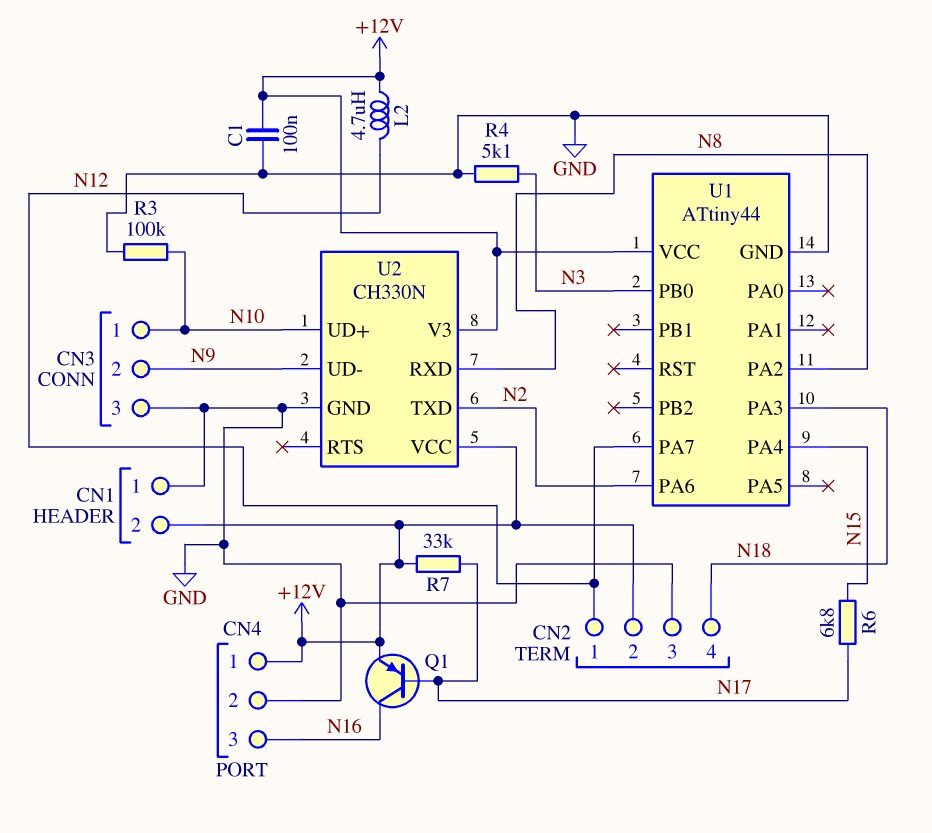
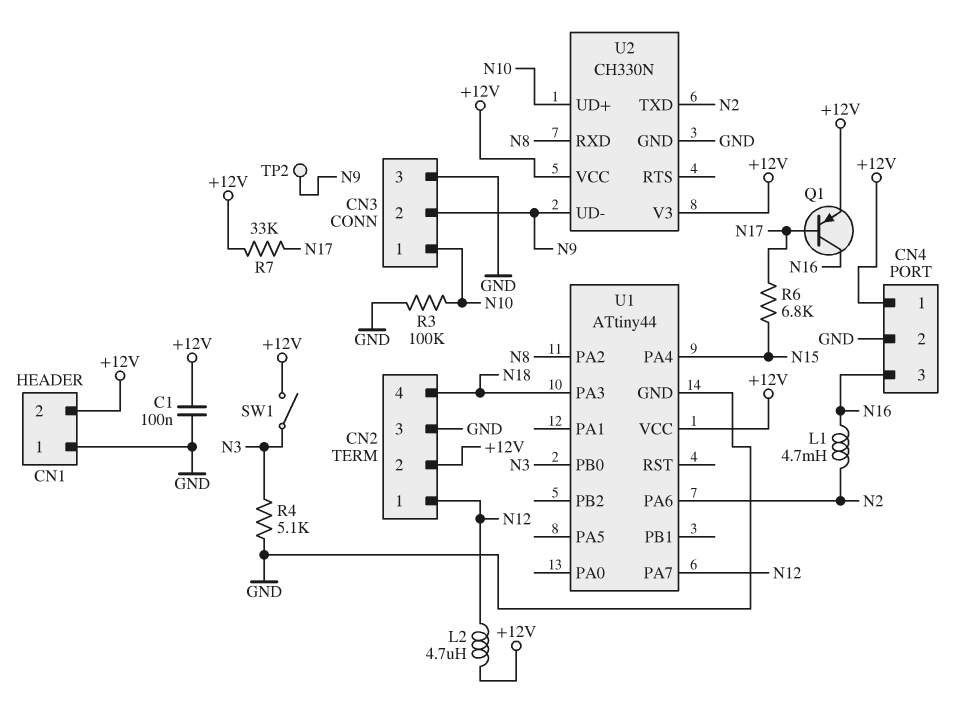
L1: none -> 4.7mH (N2, N16)
SW1: none -> switch (+12V, N3)
TP2: none -> test point (N9)

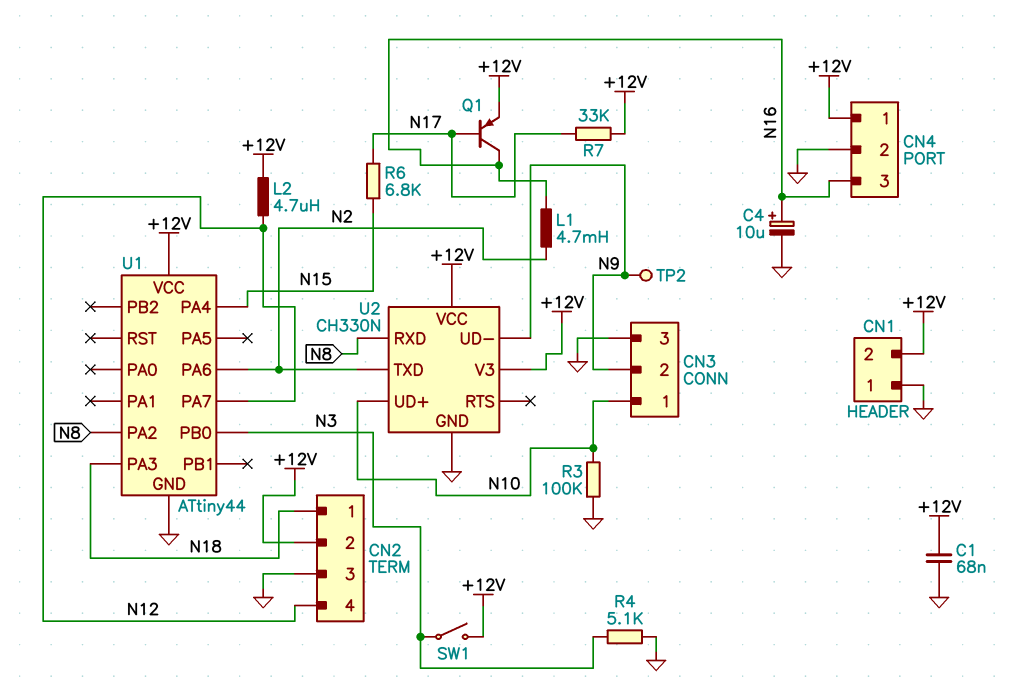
C1: 100nF (+12V, GND) -> 68nF (+12V, GND)
C4: none -> 10uF (plus N16, minus GND)
CN2 pin 1: N12 -> N18
CN2 pin 4: N18 -> N12

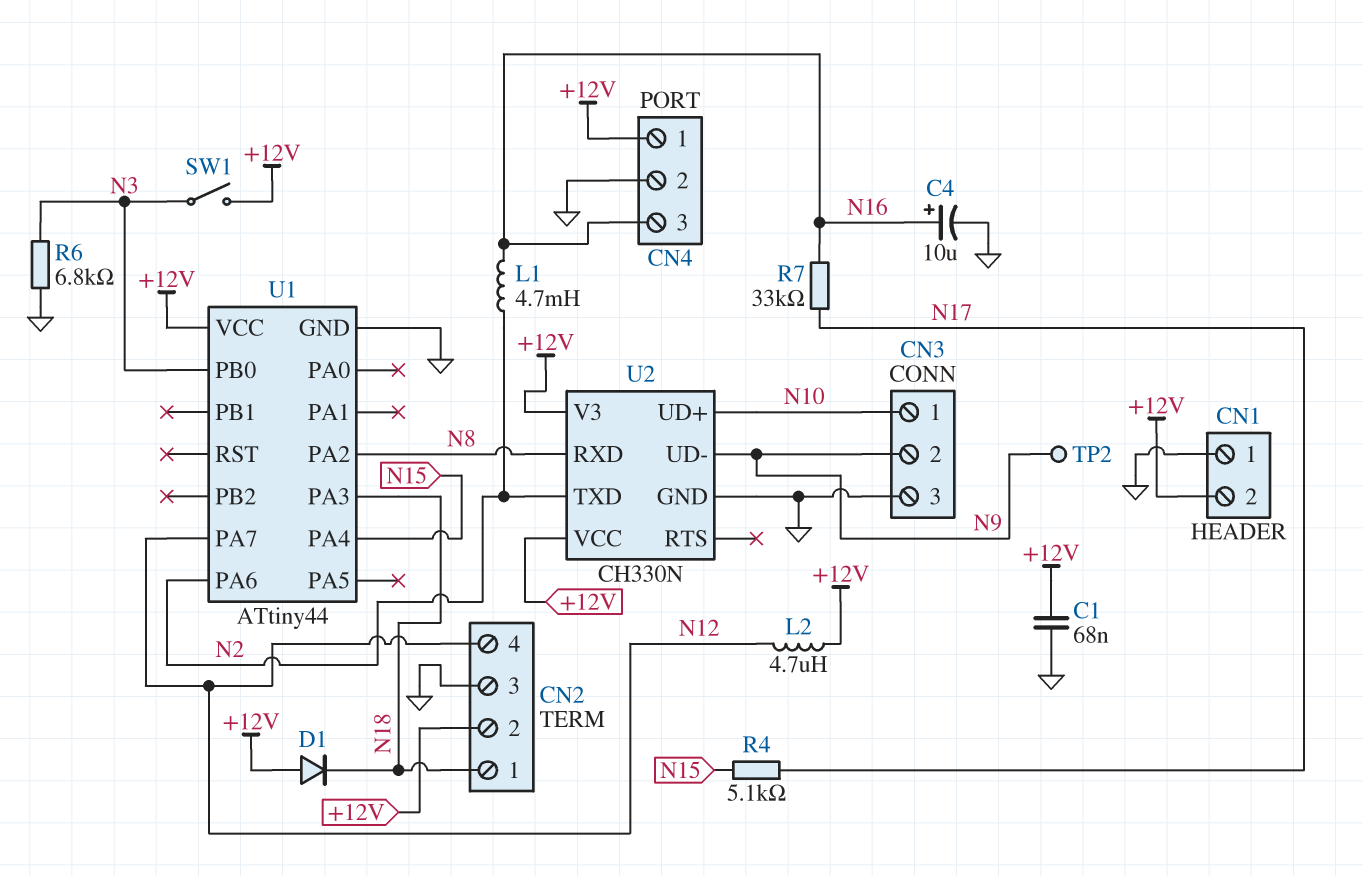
D1: none -> diode (A +12V, K N18)
Q1: PNP (B N17, C N16, E +12V) -> none
R3: 100k (GND, N10) -> none
R4: 5.1k (GND, N3) -> 5.1k (N15, N17)
R6: 6.8k (N15, N17) -> 6.8k (GND, N3)
R7: 33k (+12V, N17) -> 33k (N16, N17)

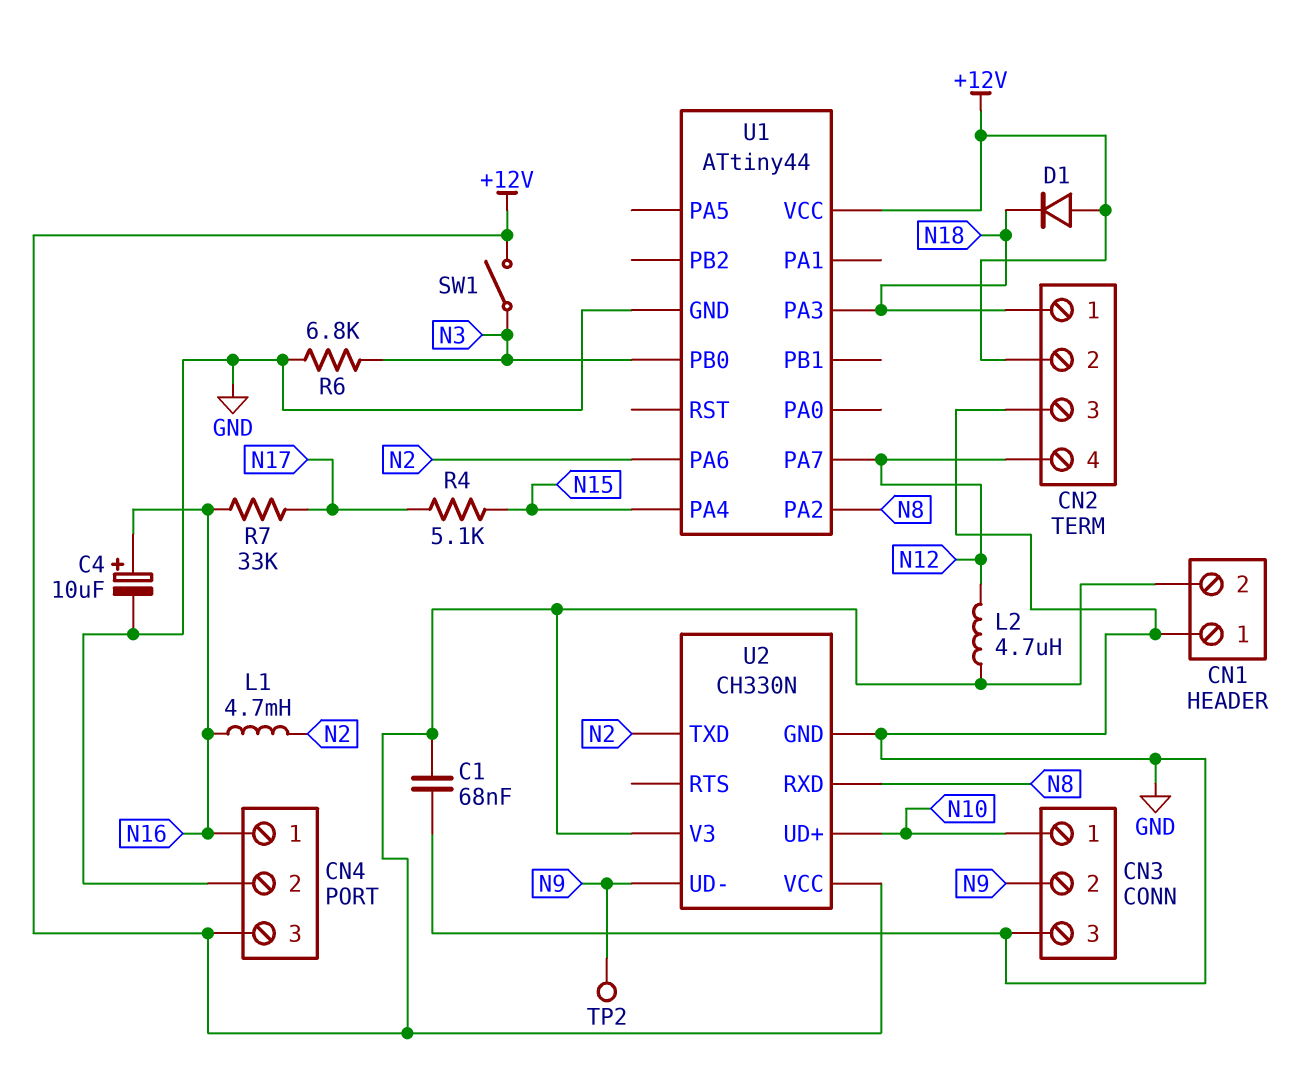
CN4 pin 1: +12V -> N16
CN4 pin 3: N16 -> +12V

